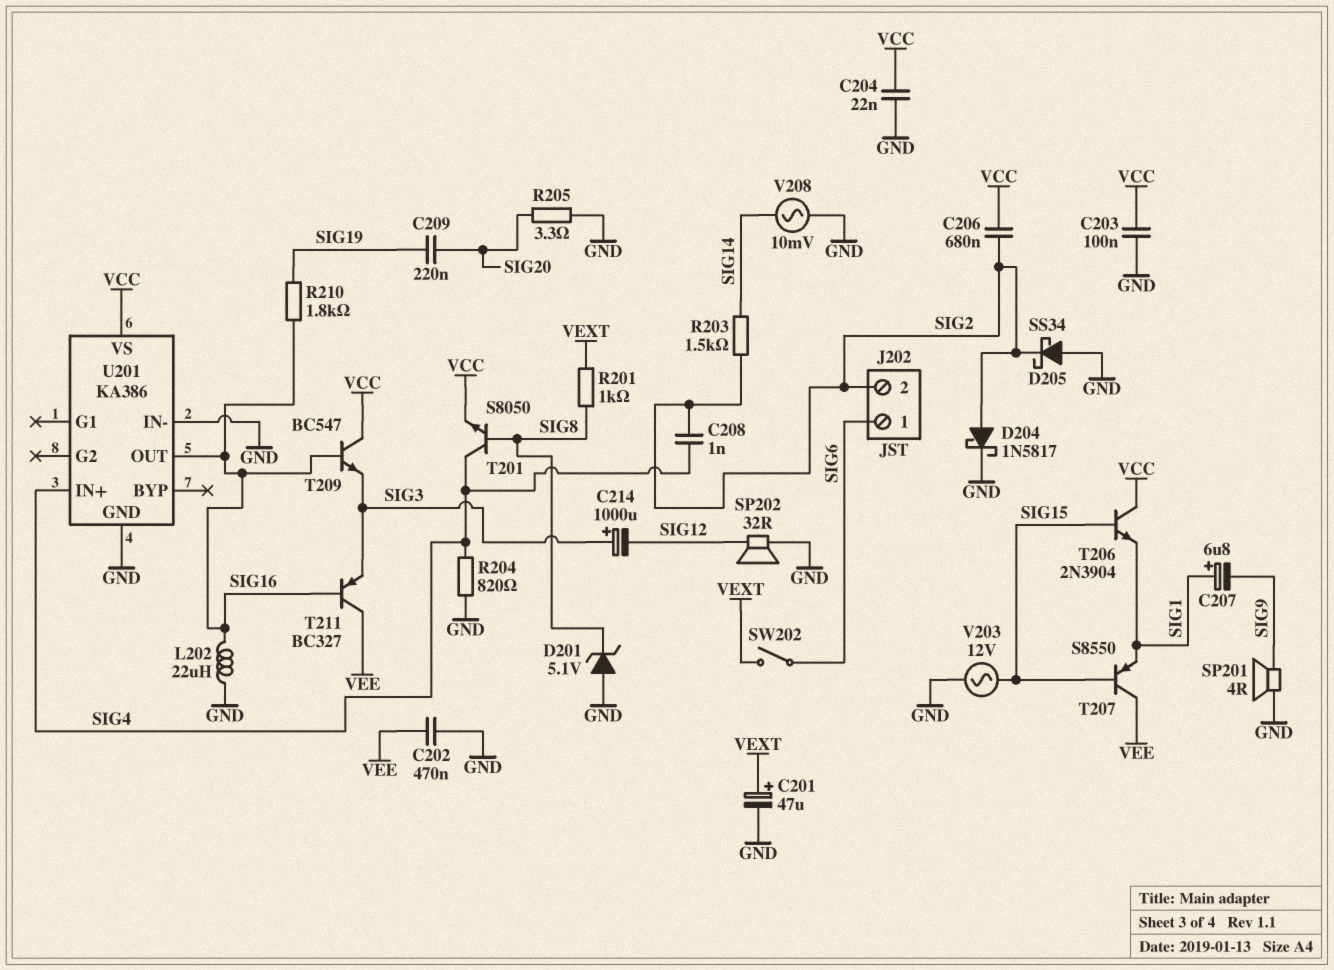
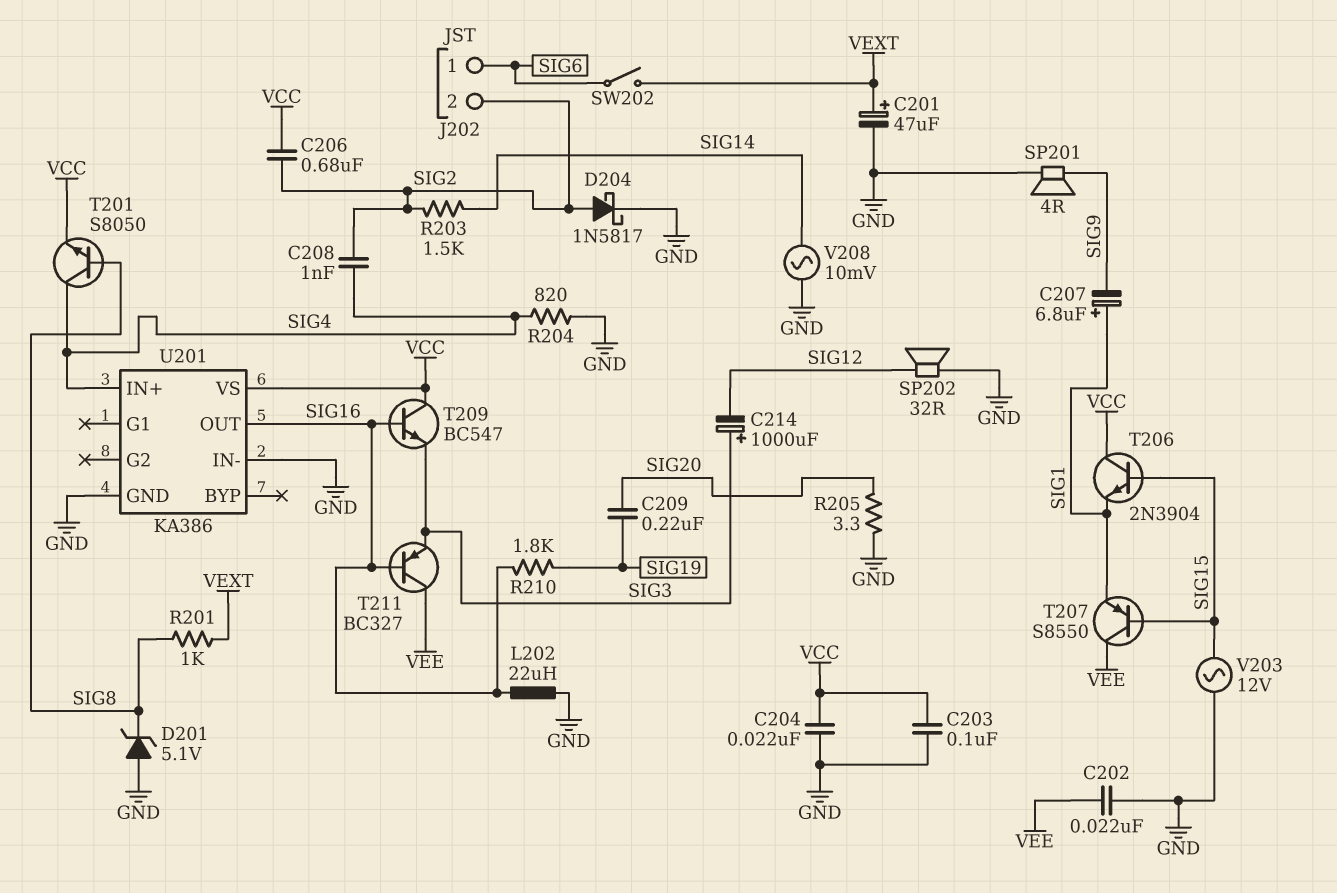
C202: 470nF (GND, VEE) -> 22nF (GND, VEE)
D205: schottky SS34 (A GND, K SIG2) -> none

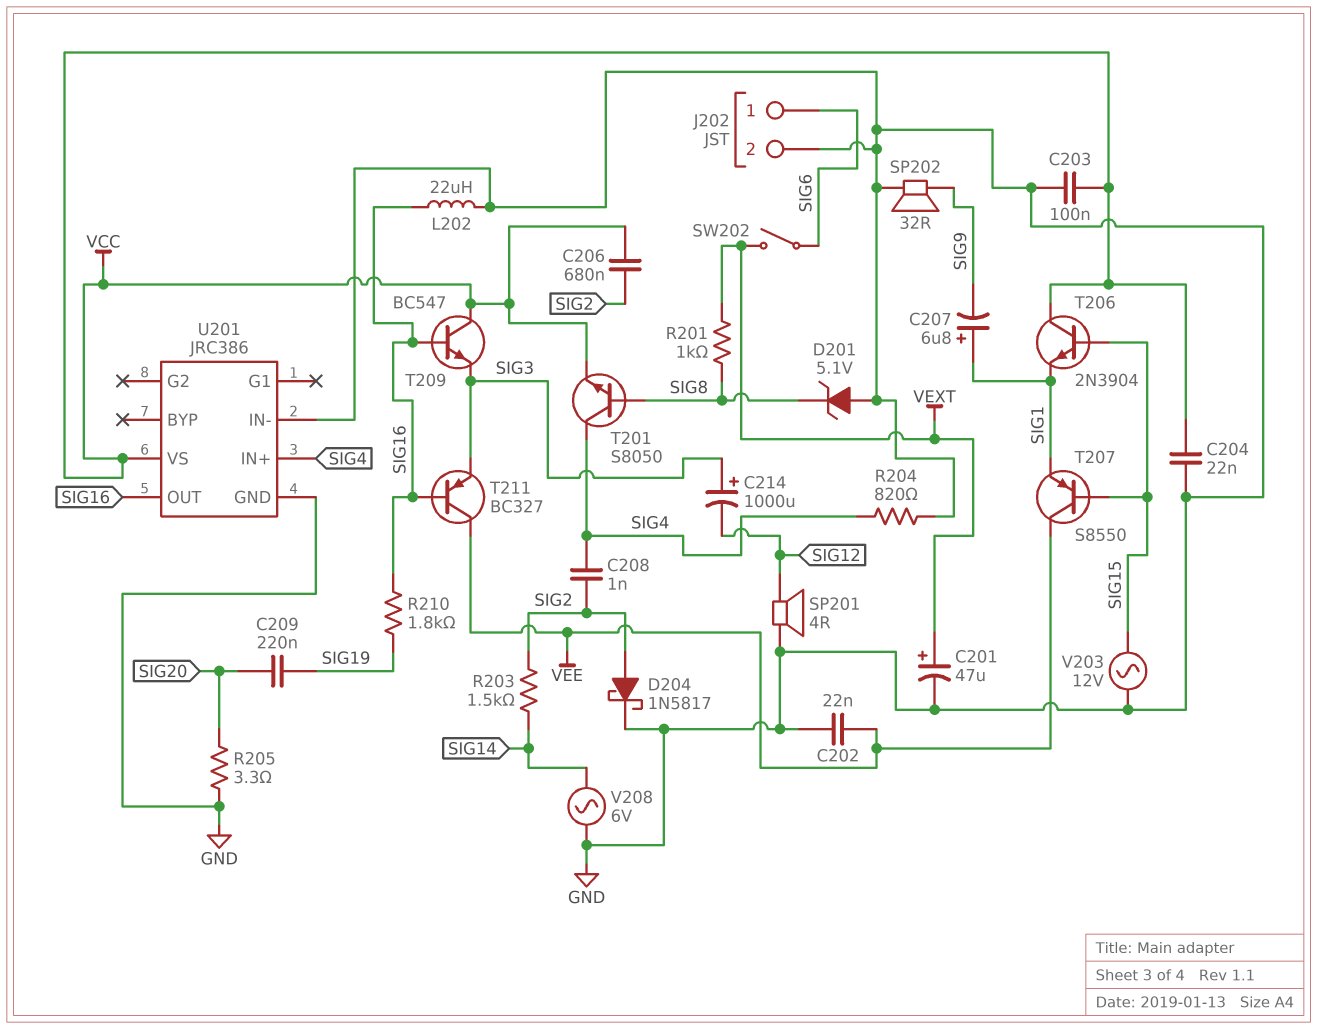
J202 pin 2: SIG2 -> GND
SP201: speaker 4R (GND, SIG9) -> speaker 4R (GND, SIG12)
SP202: speaker 32R (GND, SIG12) -> speaker 32R (GND, SIG9)
U201: KA386 -> JRC386
V208: AC 10mV (GND, SIG14) -> AC 6V (GND, SIG14)

